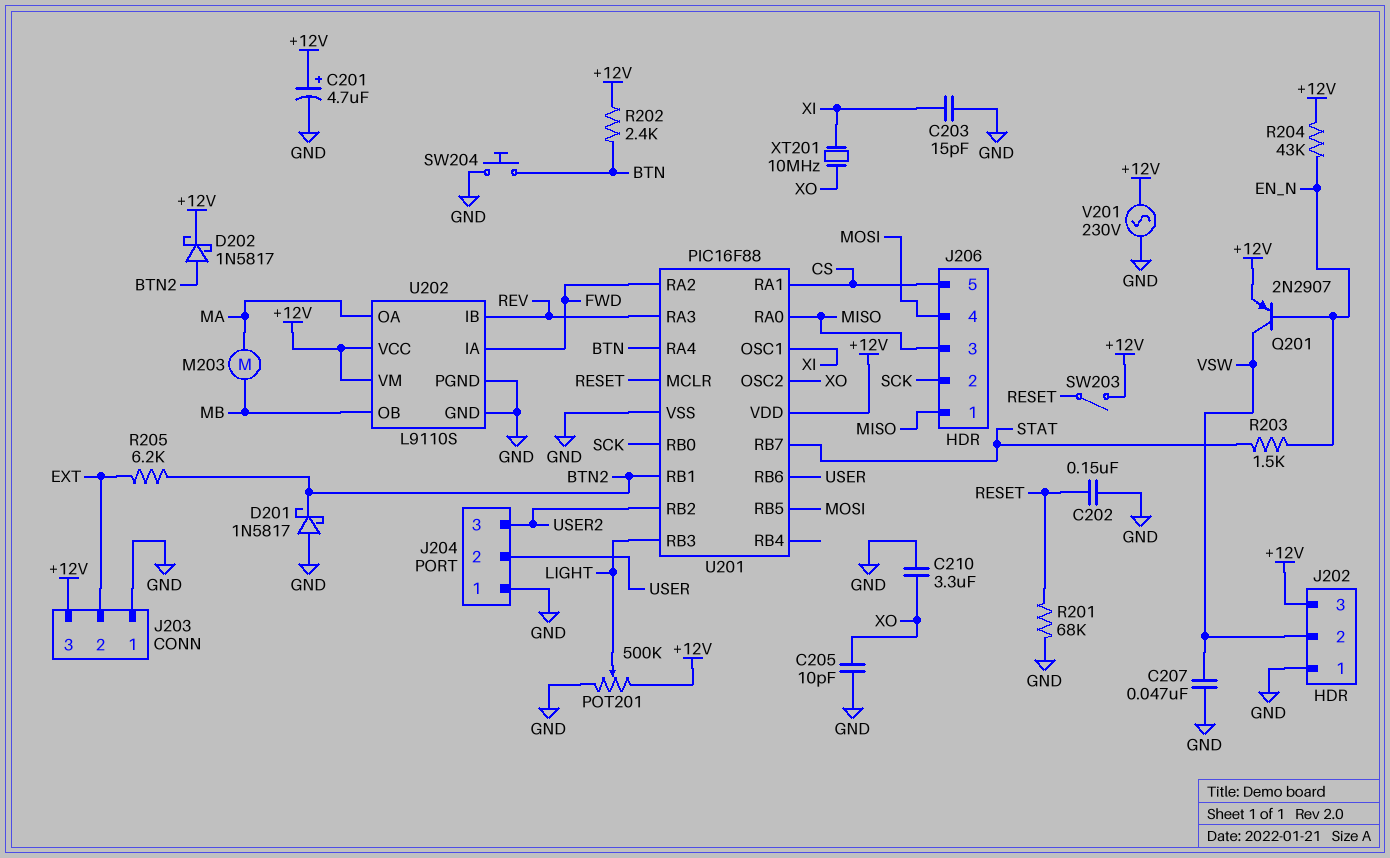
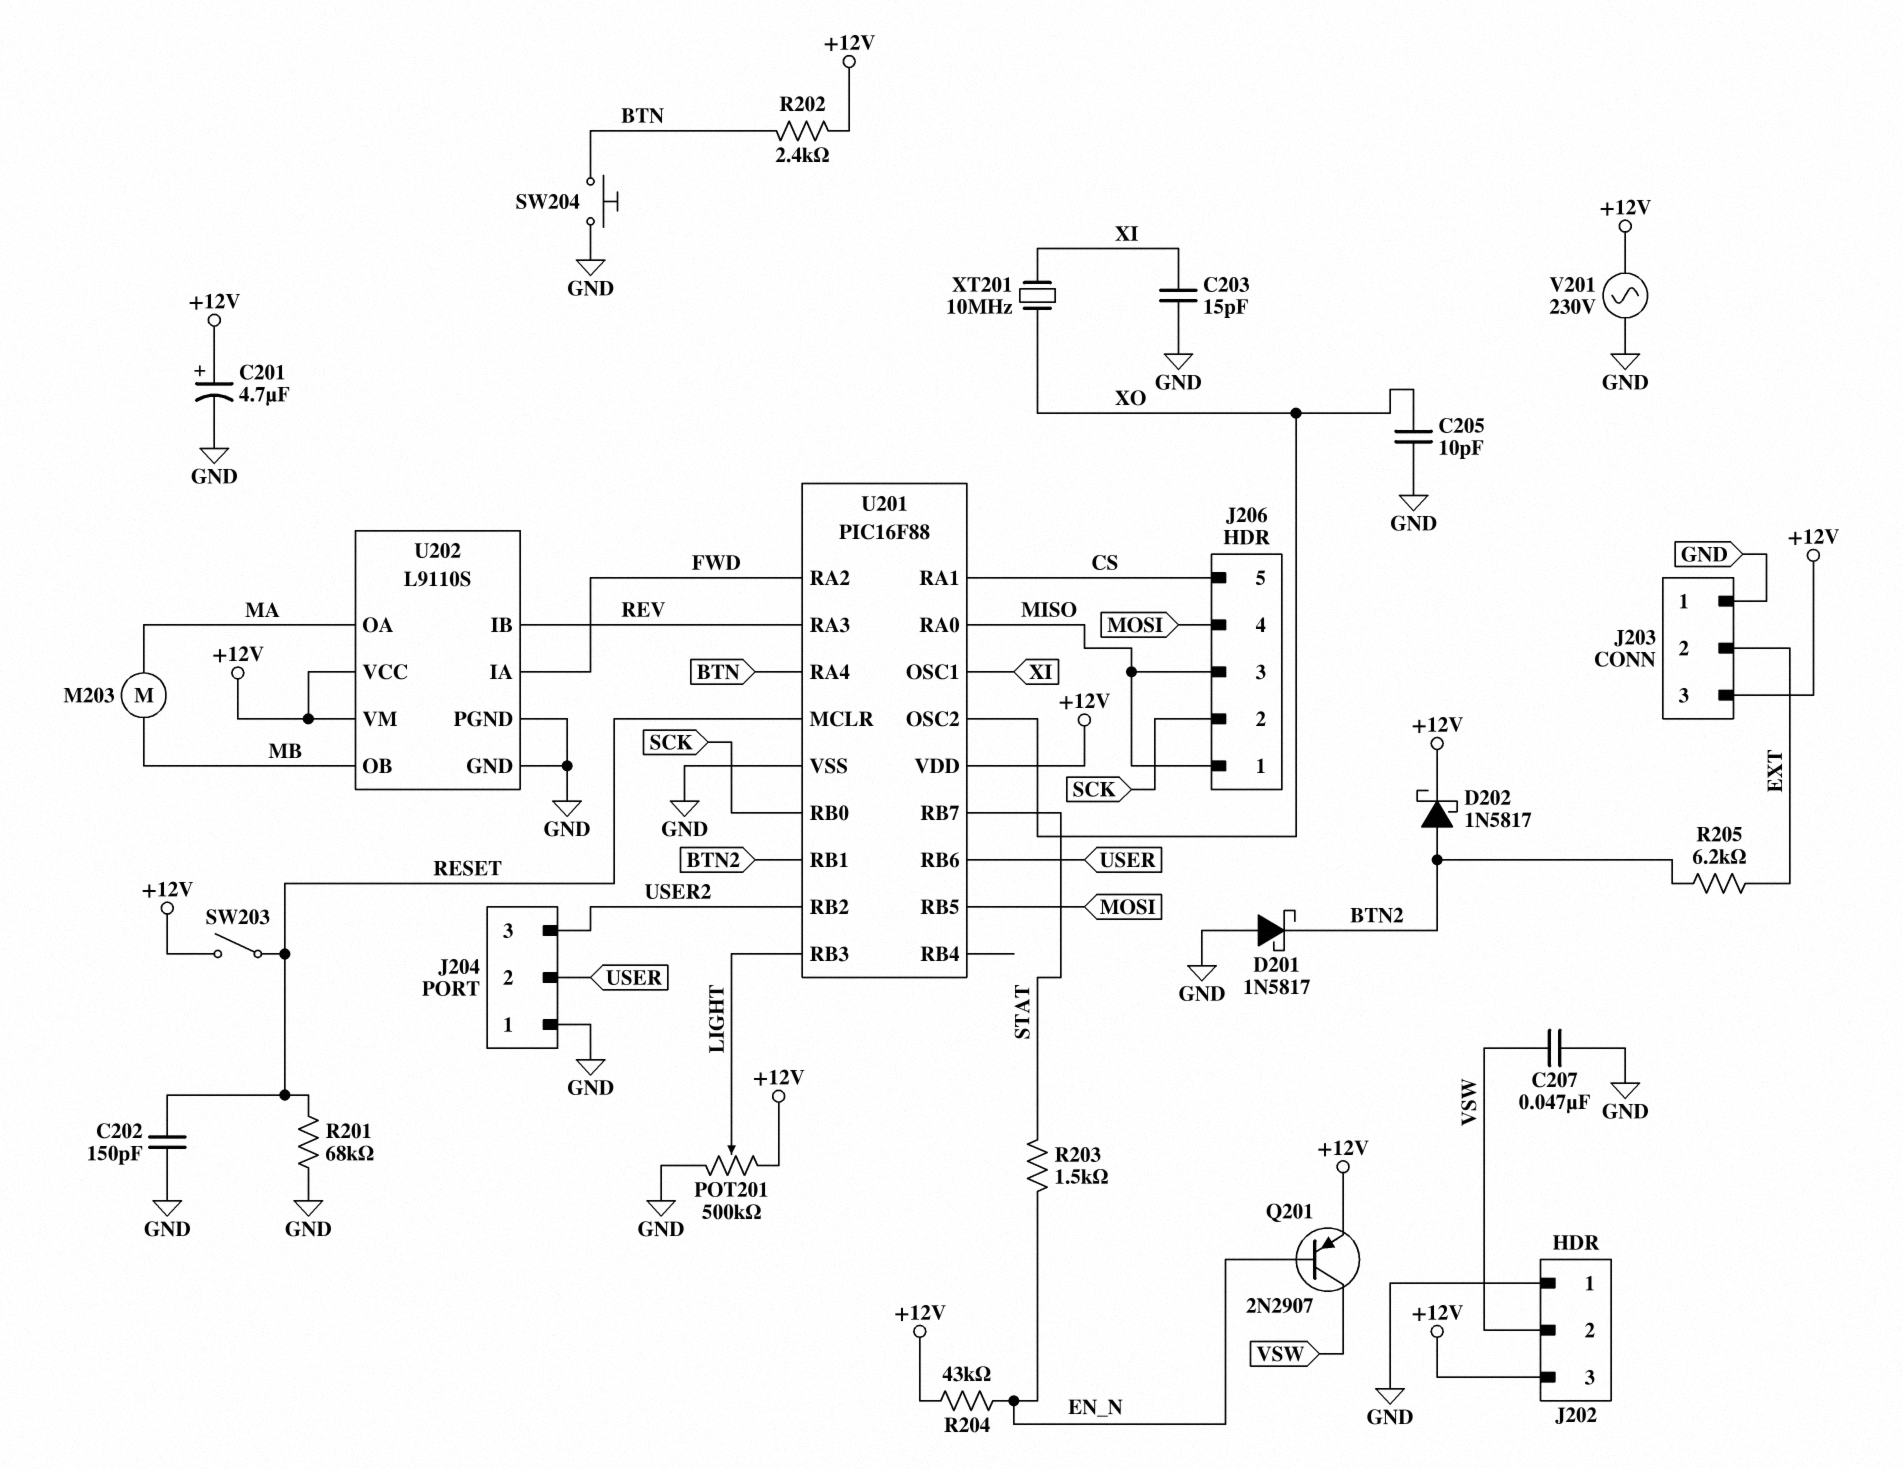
C202: 150nF (GND, RESET) -> 150pF (GND, RESET)
C210: 3.3uF (GND, XO) -> none

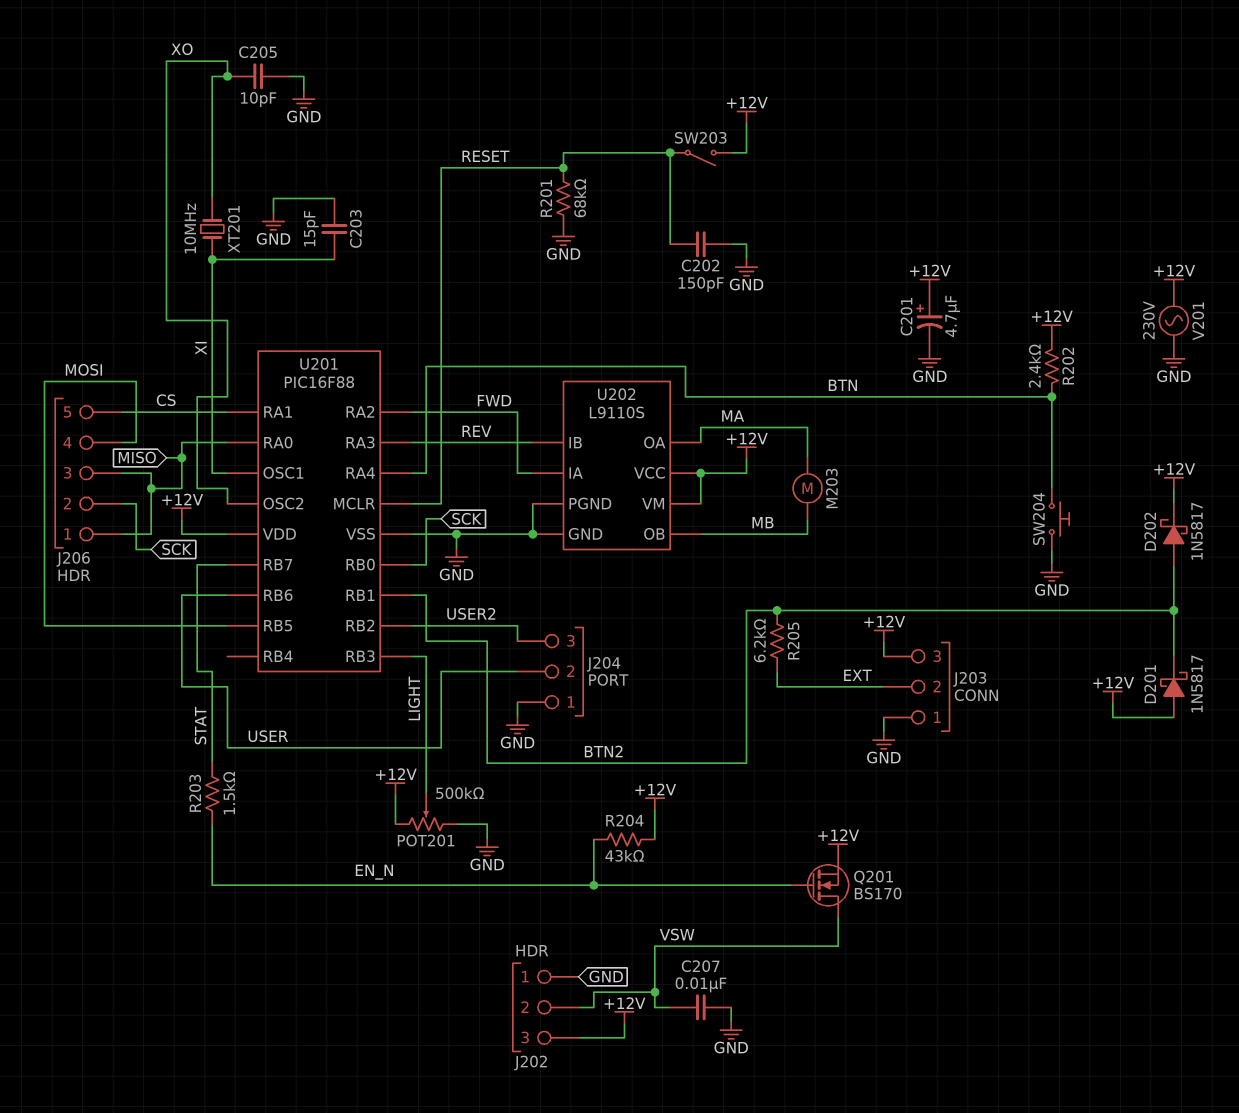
C207: 47nF (GND, VSW) -> 10nF (GND, VSW)
D201: schottky 1N5817 (A GND, K BTN2) -> schottky 1N5817 (A +12V, K BTN2)
Q201: PNP 2N2907 (B EN_N, C VSW, E +12V) -> NMOS BS170 (G EN_N, D VSW, S +12V)

